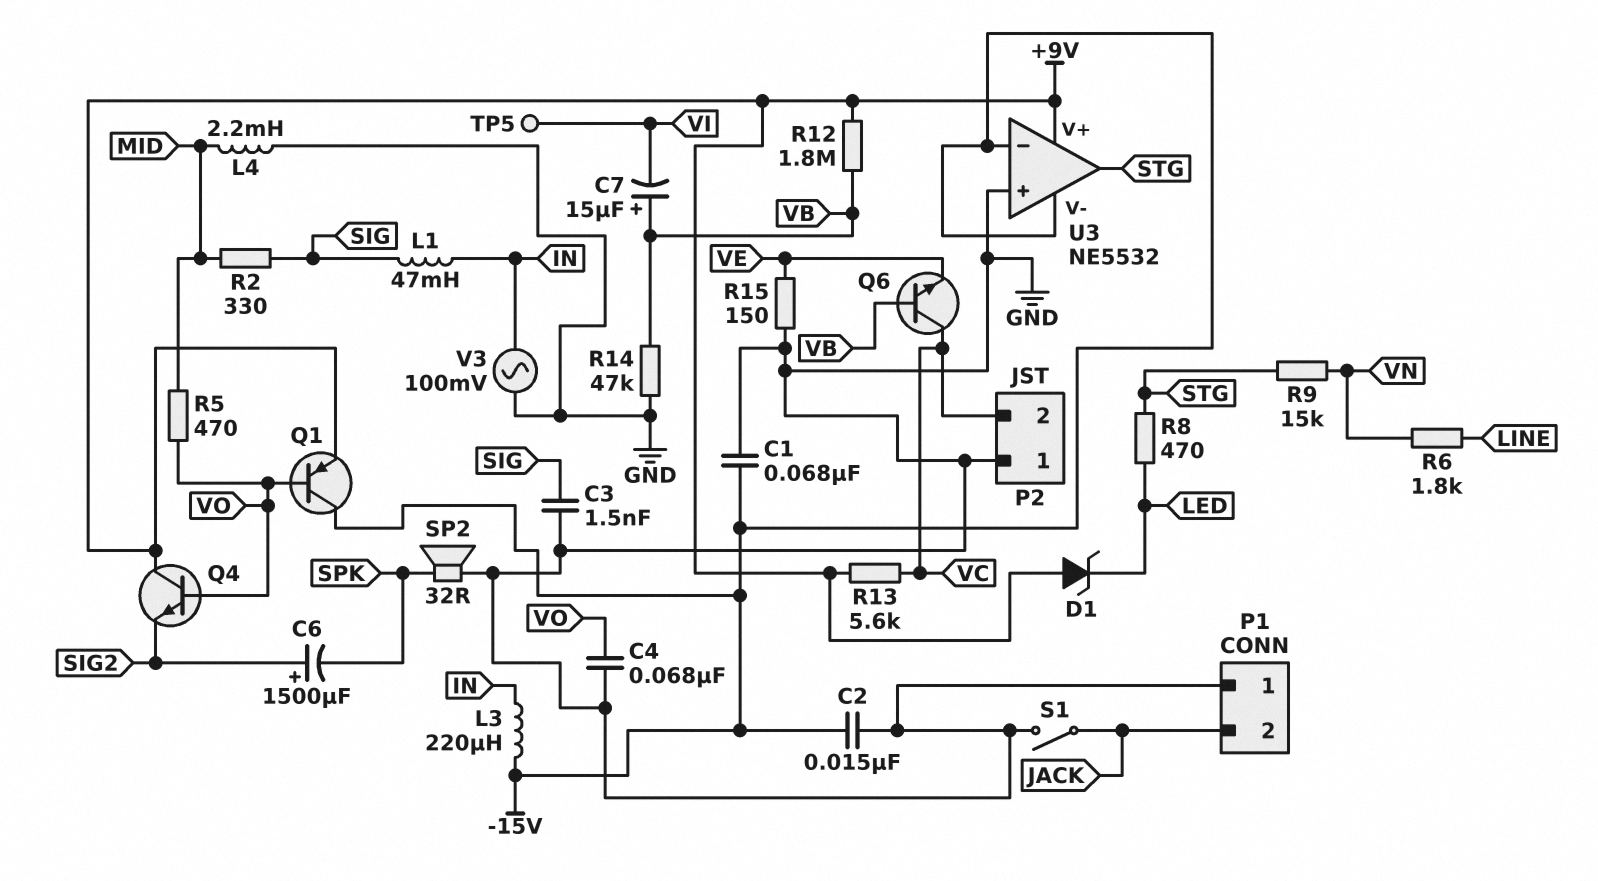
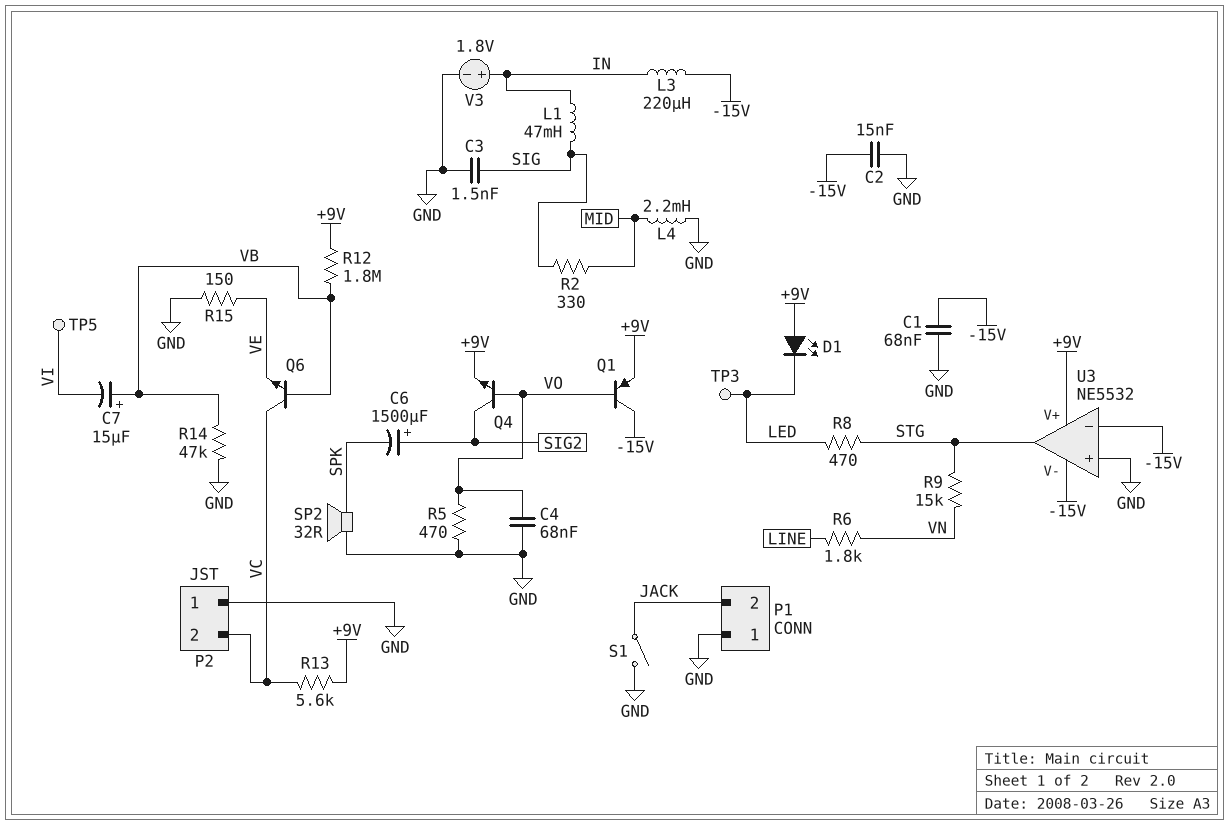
D1: zener (A +9V, K LED) -> LED (A +9V, K LED)
Q4: NPN (B VO, C +9V, E SIG2) -> NPN (B VO, C SIG2, E +9V)
R5: 470 (MID, VO) -> 470 (GND, VO)
TP3: none -> test point (LED)
V3: AC 100mV (GND, IN) -> 1.8V (plus IN, minus GND)

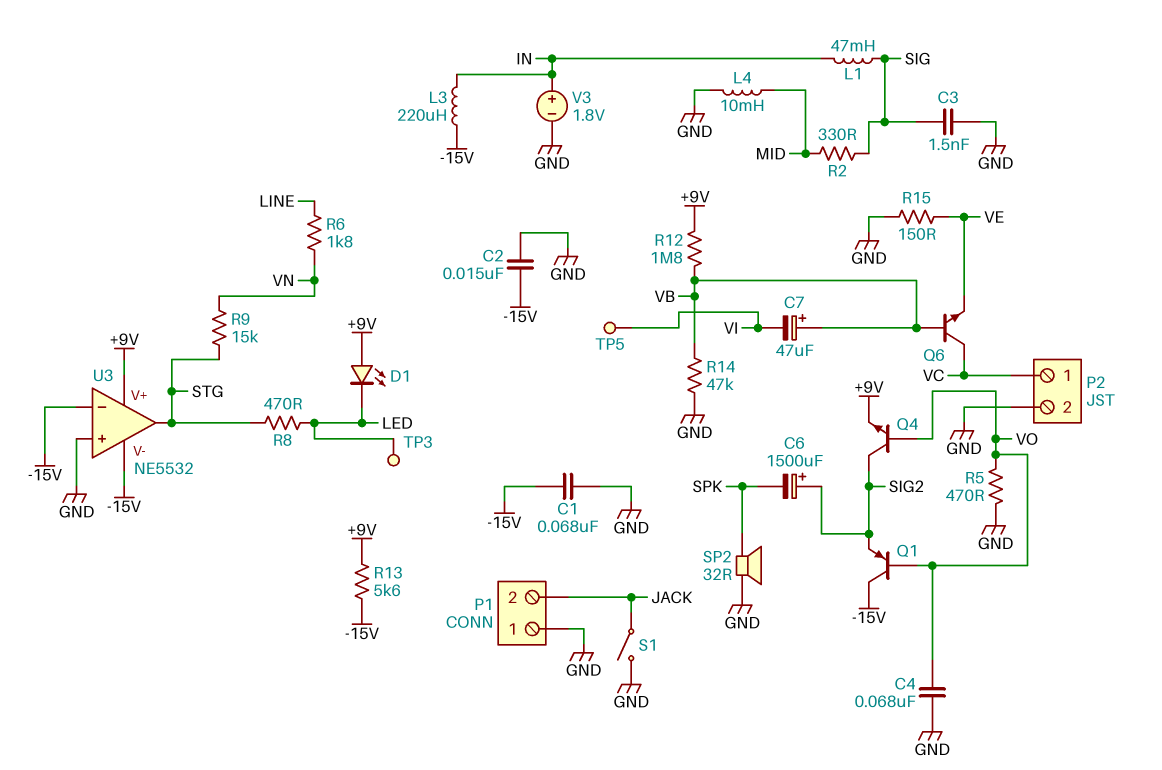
C7: 15uF (plus VB, minus VI) -> 47uF (plus VB, minus VI)
L4: 2.2mH (GND, MID) -> 10mH (GND, MID)
P2 pin 1: GND -> VC
P2 pin 2: VC -> GND
Q1: PNP (B VO, C -15V, E +9V) -> PNP (B VO, C -15V, E SIG2)
R13: 5.6k (+9V, VC) -> 5.6k (+9V, -15V)

